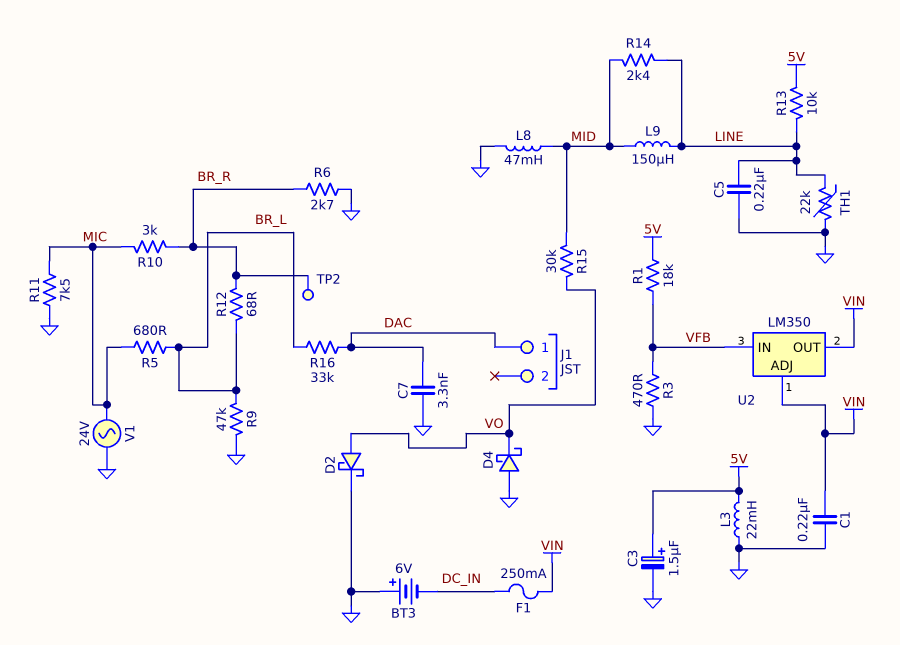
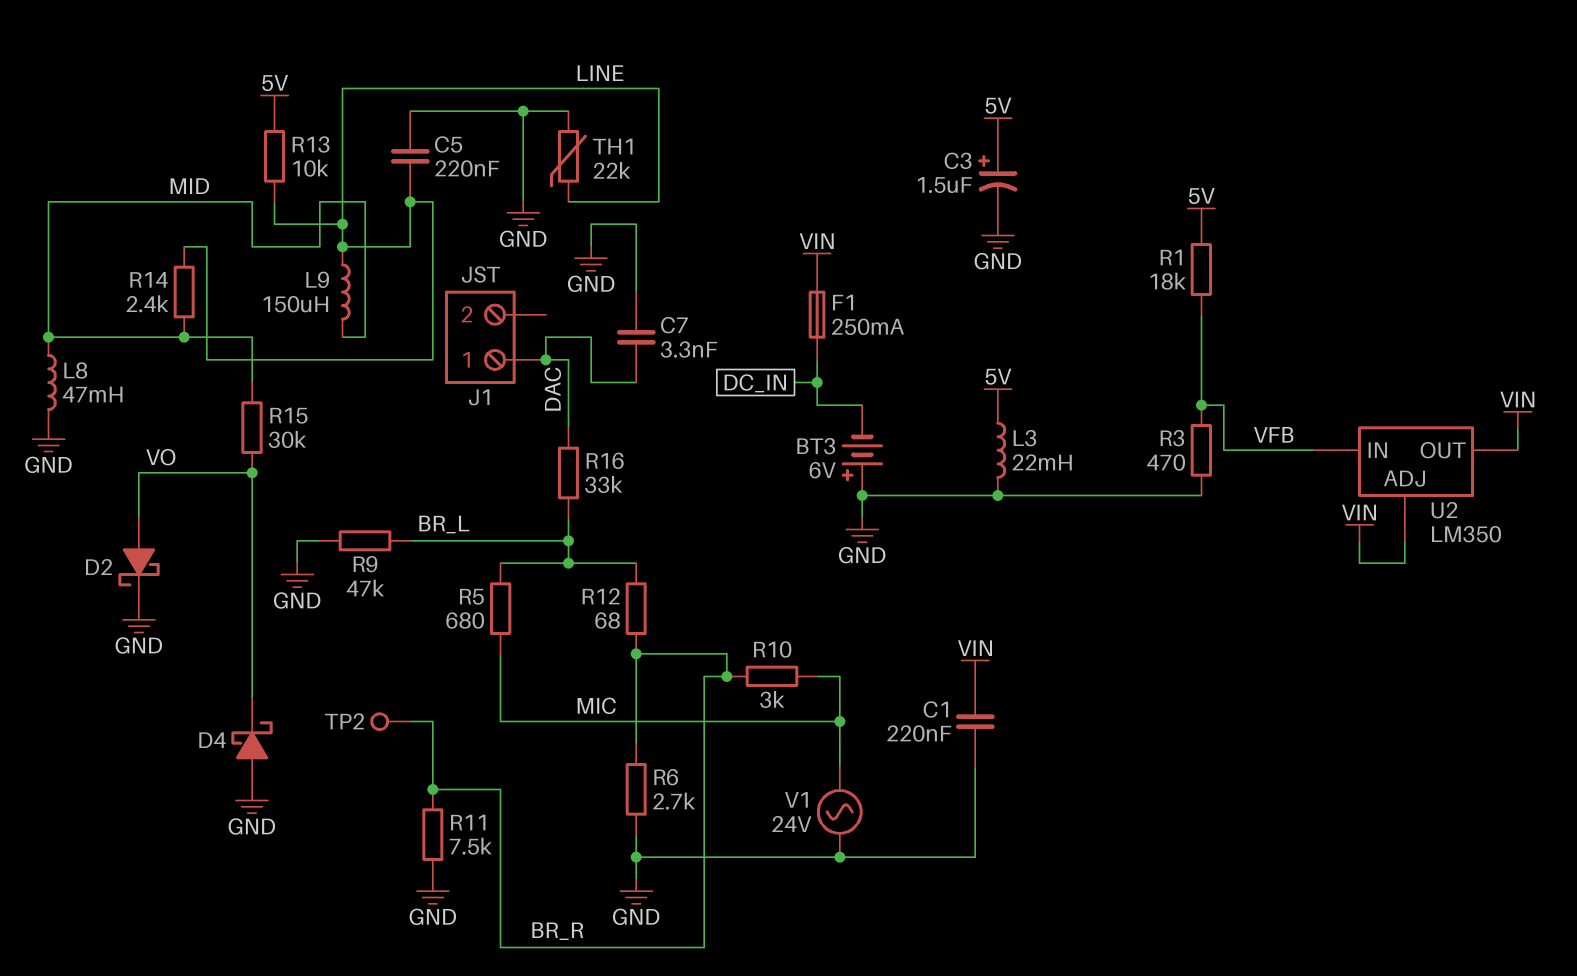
R11: 7.5k (GND, MIC) -> 7.5k (BR_R, GND)

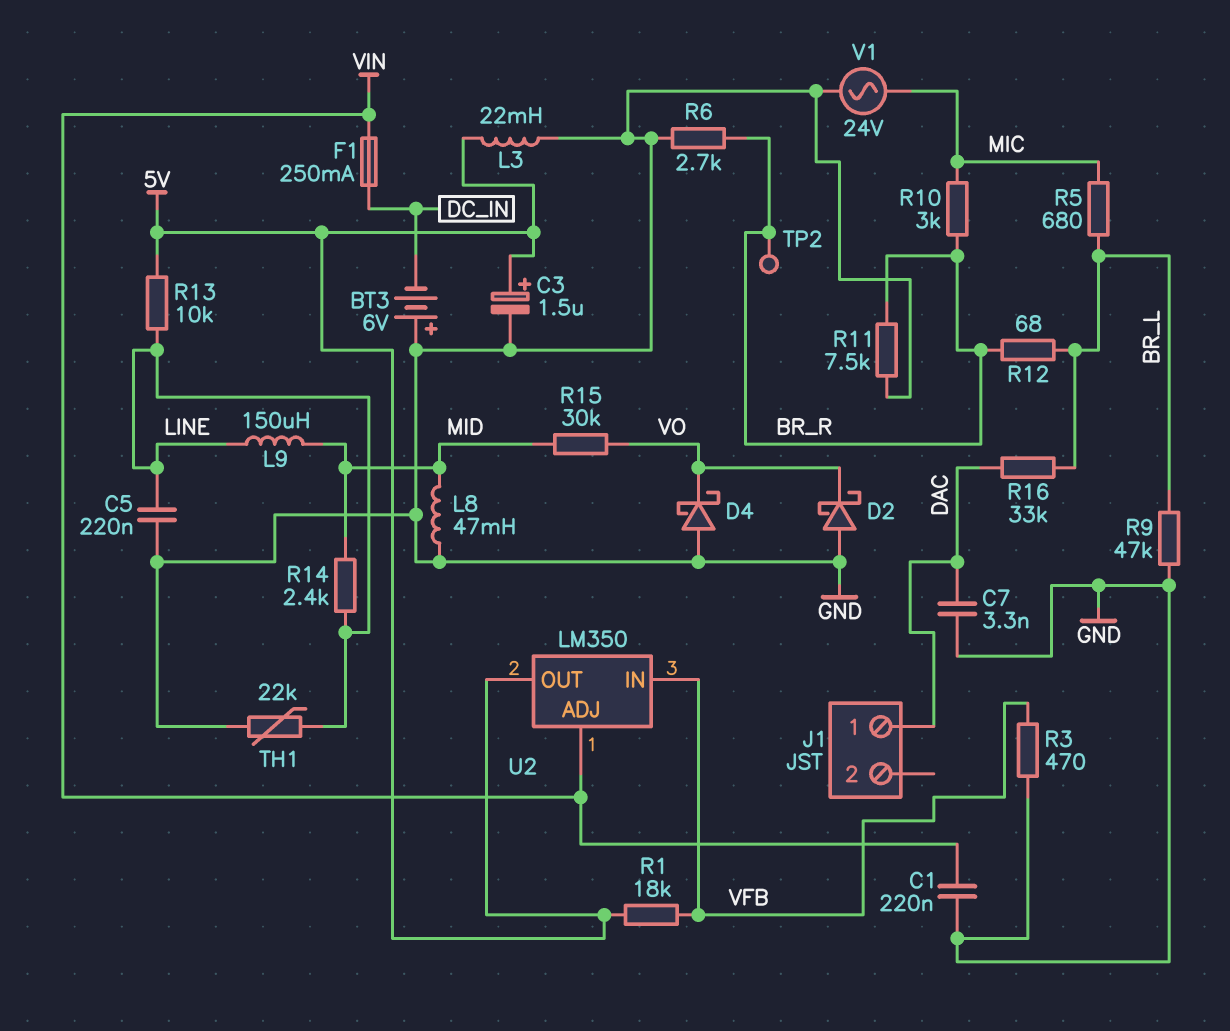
D2: schottky (A VO, K GND) -> schottky (A GND, K VO)
U2 pin OUT: VIN -> 5V

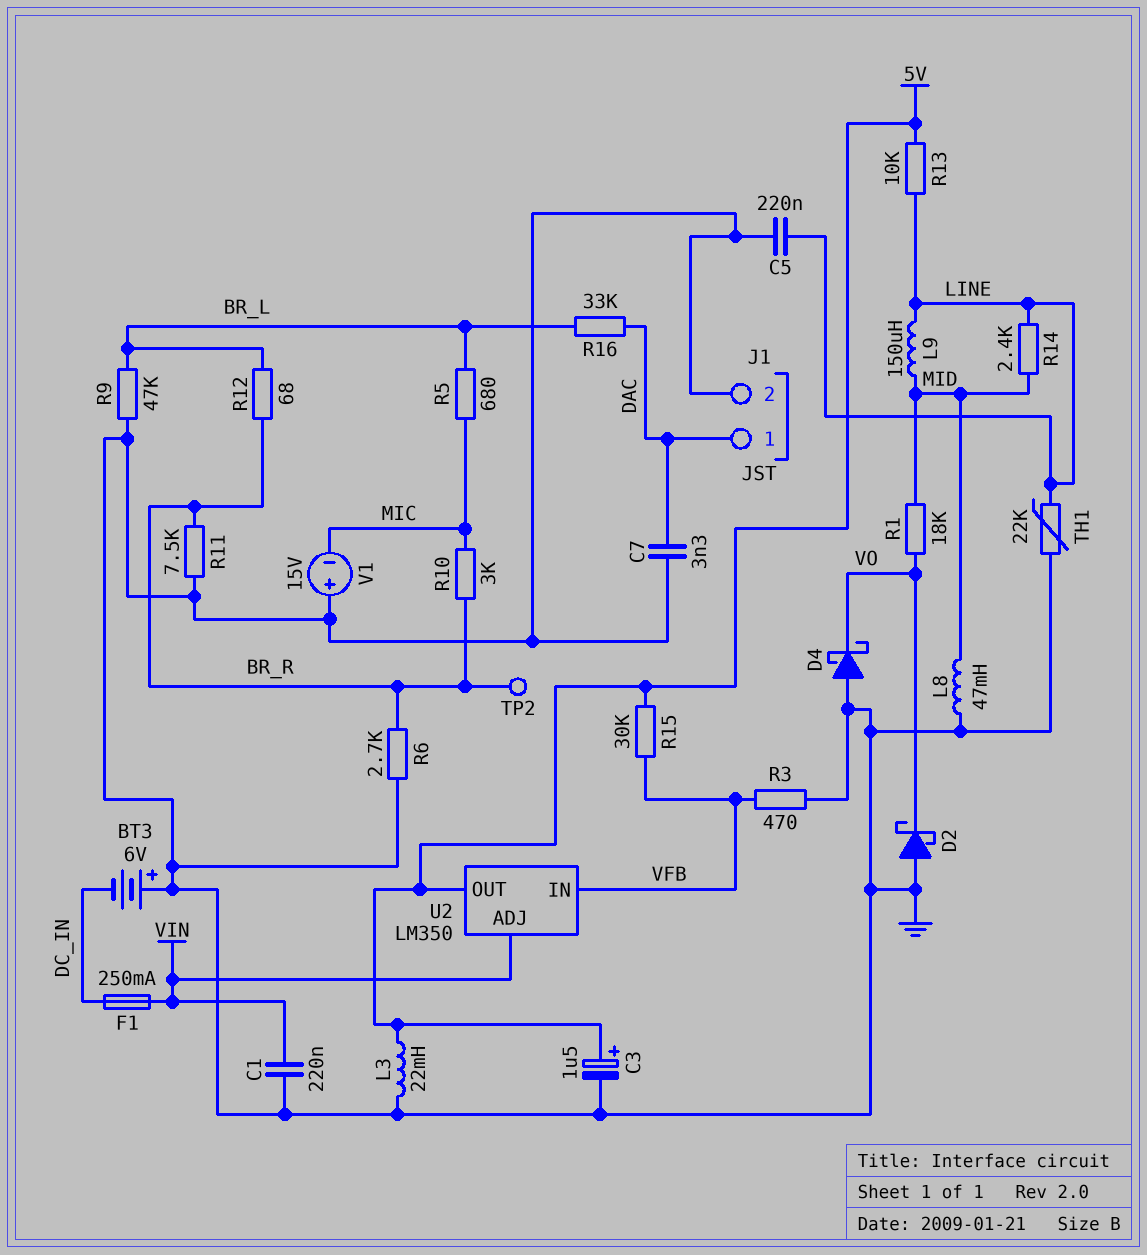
J1 pin 2: none -> GND
R1: 18k (5V, VFB) -> 18k (MID, VO)
R15: 30k (MID, VO) -> 30k (5V, VFB)
V1: AC 24V (GND, MIC) -> 15V (plus GND, minus MIC)

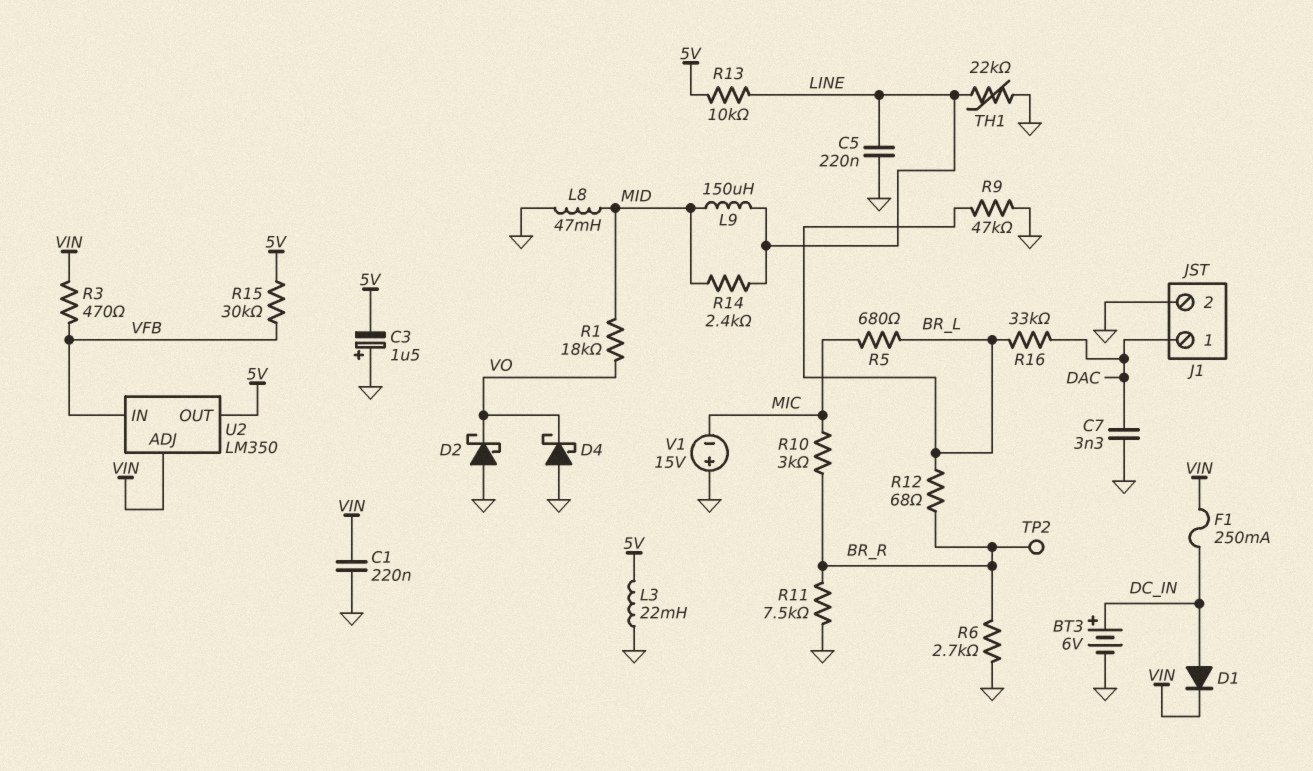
BT3: 6V (plus GND, minus DC_IN) -> 6V (plus DC_IN, minus GND)
C3: 1.5uF (plus 5V, minus GND) -> 1.5uF (plus GND, minus 5V)
D1: none -> diode (A DC_IN, K VIN)
R3: 470 (GND, VFB) -> 470 (VFB, VIN)

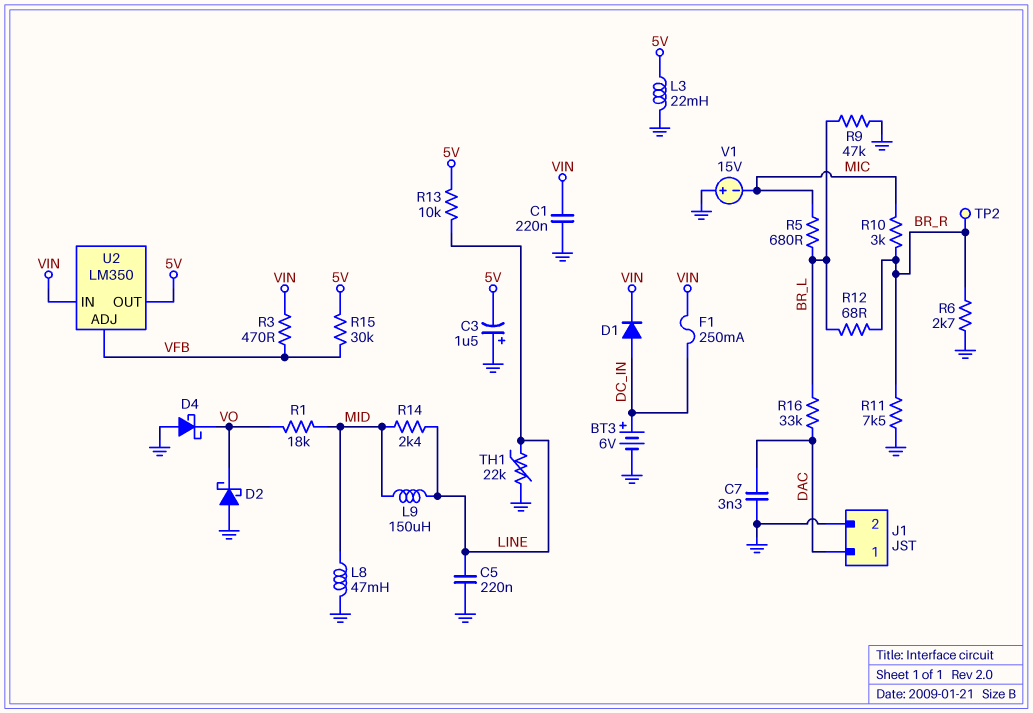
U2 pin ADJ: VIN -> VFB
U2 pin IN: VFB -> VIN

